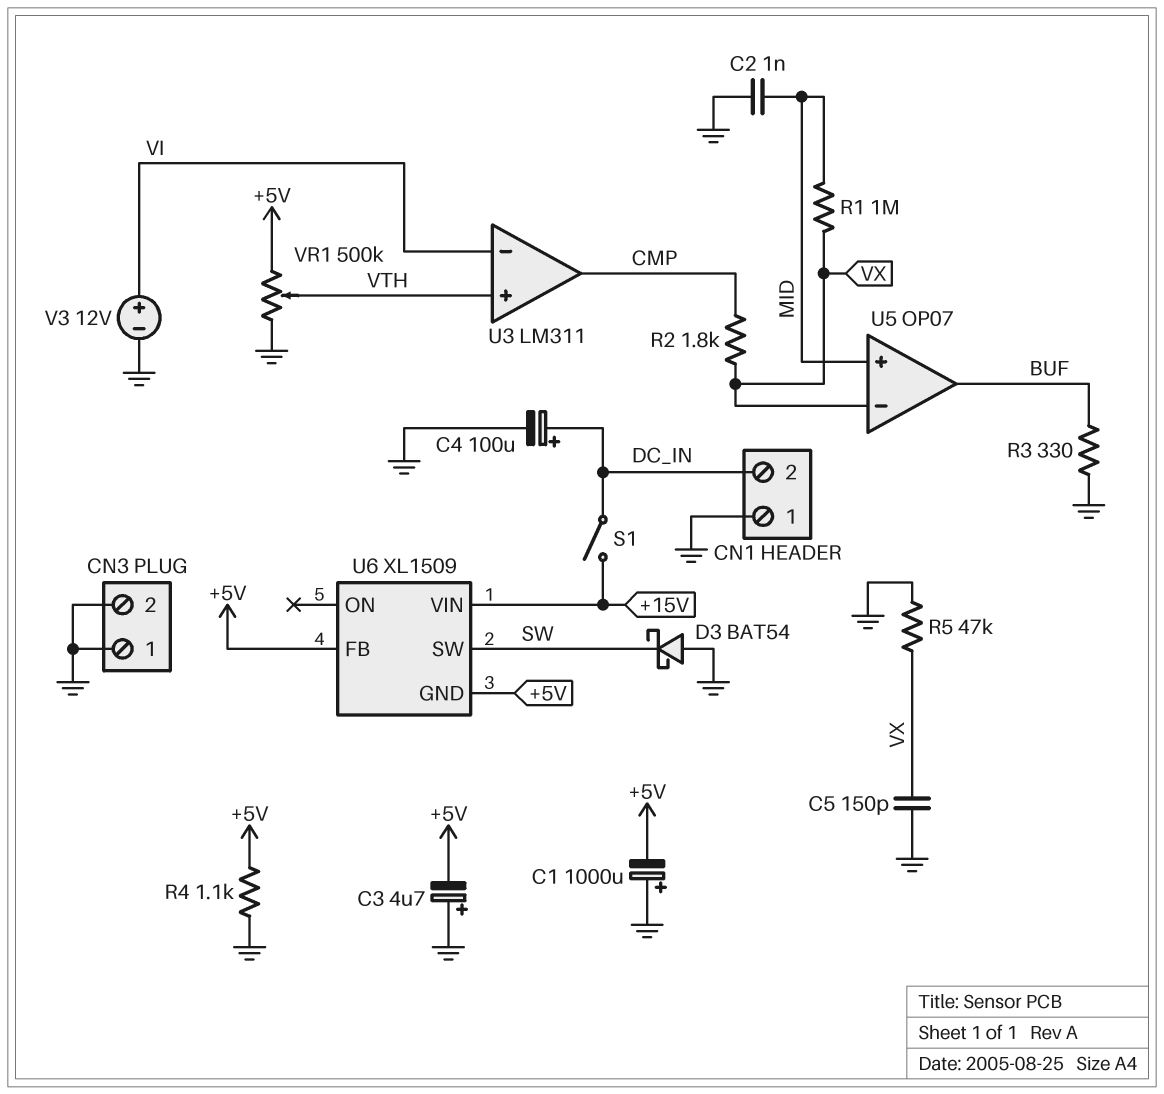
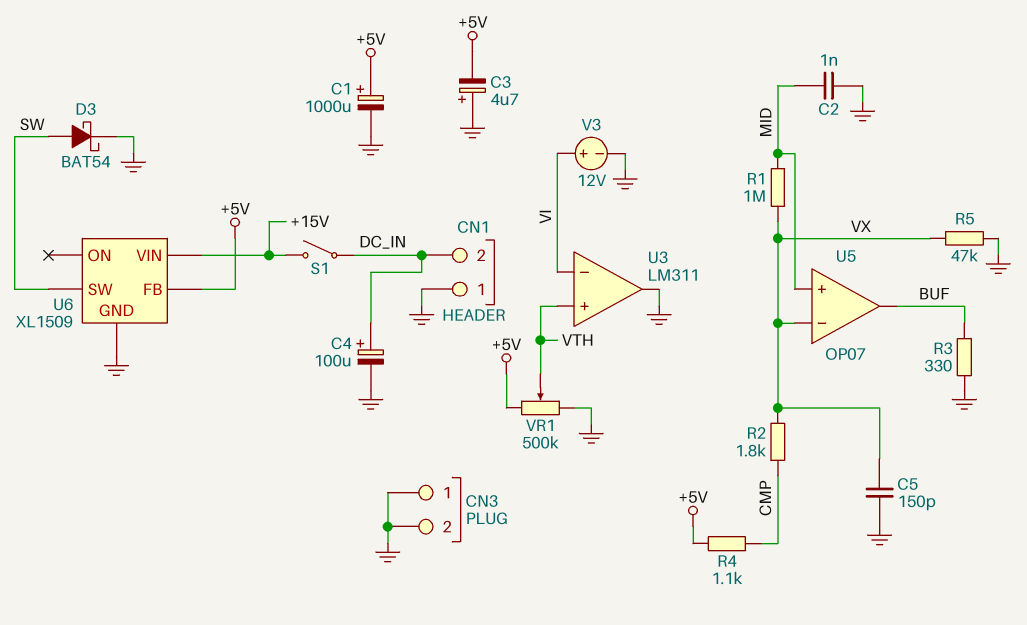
C1: 1000uF (plus GND, minus +5V) -> 1000uF (plus +5V, minus GND)
D3: schottky BAT54 (A GND, K SW) -> schottky BAT54 (A SW, K GND)
R4: 1.1k (+5V, GND) -> 1.1k (+5V, CMP)
U3 pin out: CMP -> GND
U6 pin GND: +5V -> GND

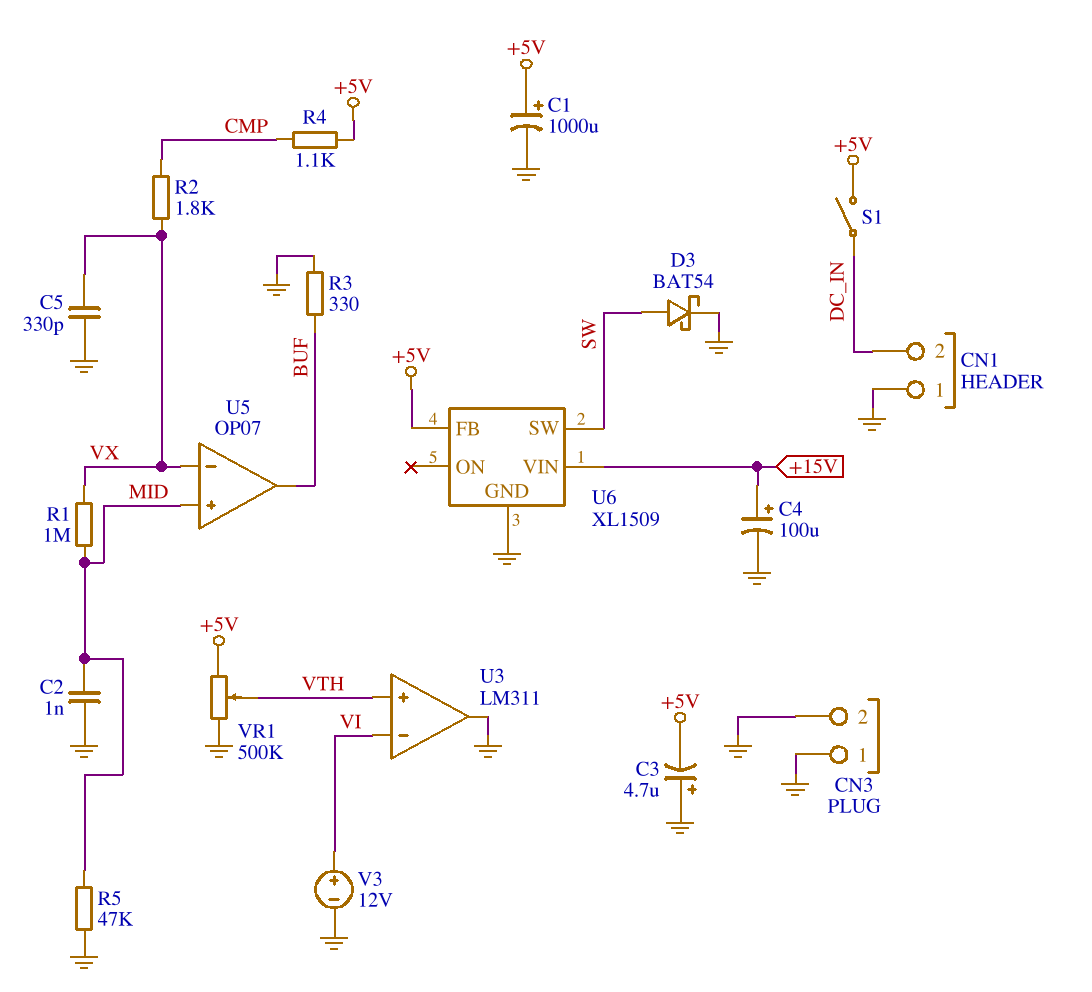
C4: 100uF (plus DC_IN, minus GND) -> 100uF (plus +15V, minus GND)
C5: 150pF (GND, VX) -> 330pF (GND, VX)
R5: 47k (GND, VX) -> 47k (GND, MID)
S1: switch (+15V, DC_IN) -> switch (+5V, DC_IN)

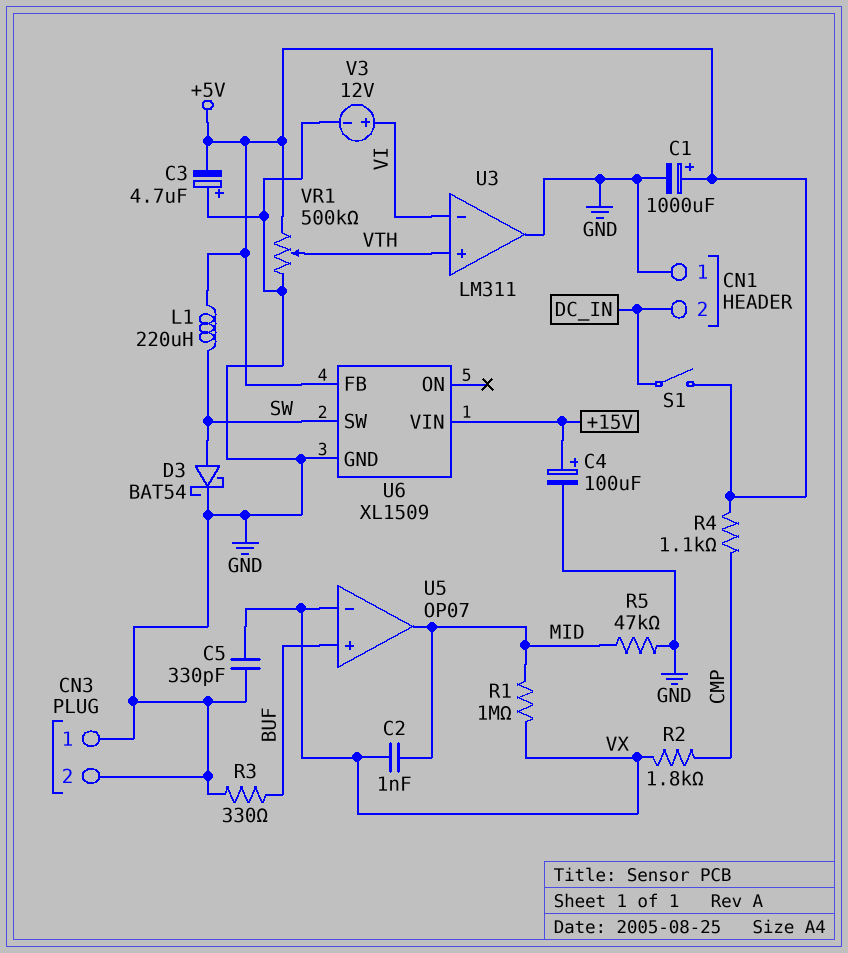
C2: 1nF (GND, MID) -> 1nF (MID, VX)
L1: none -> 220uH (+5V, SW)
U5 pin in+: MID -> BUF
U5 pin out: BUF -> MID

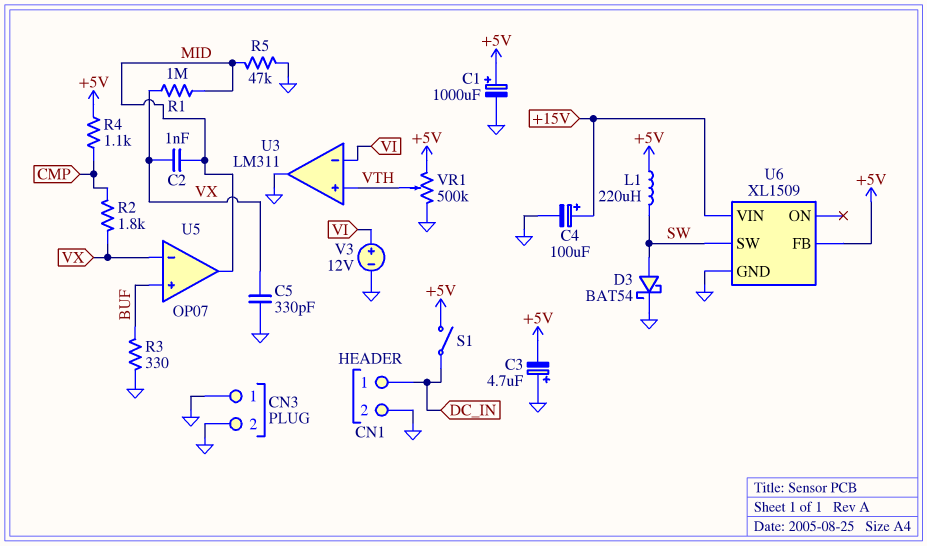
CN1 pin 1: GND -> DC_IN
CN1 pin 2: DC_IN -> GND

